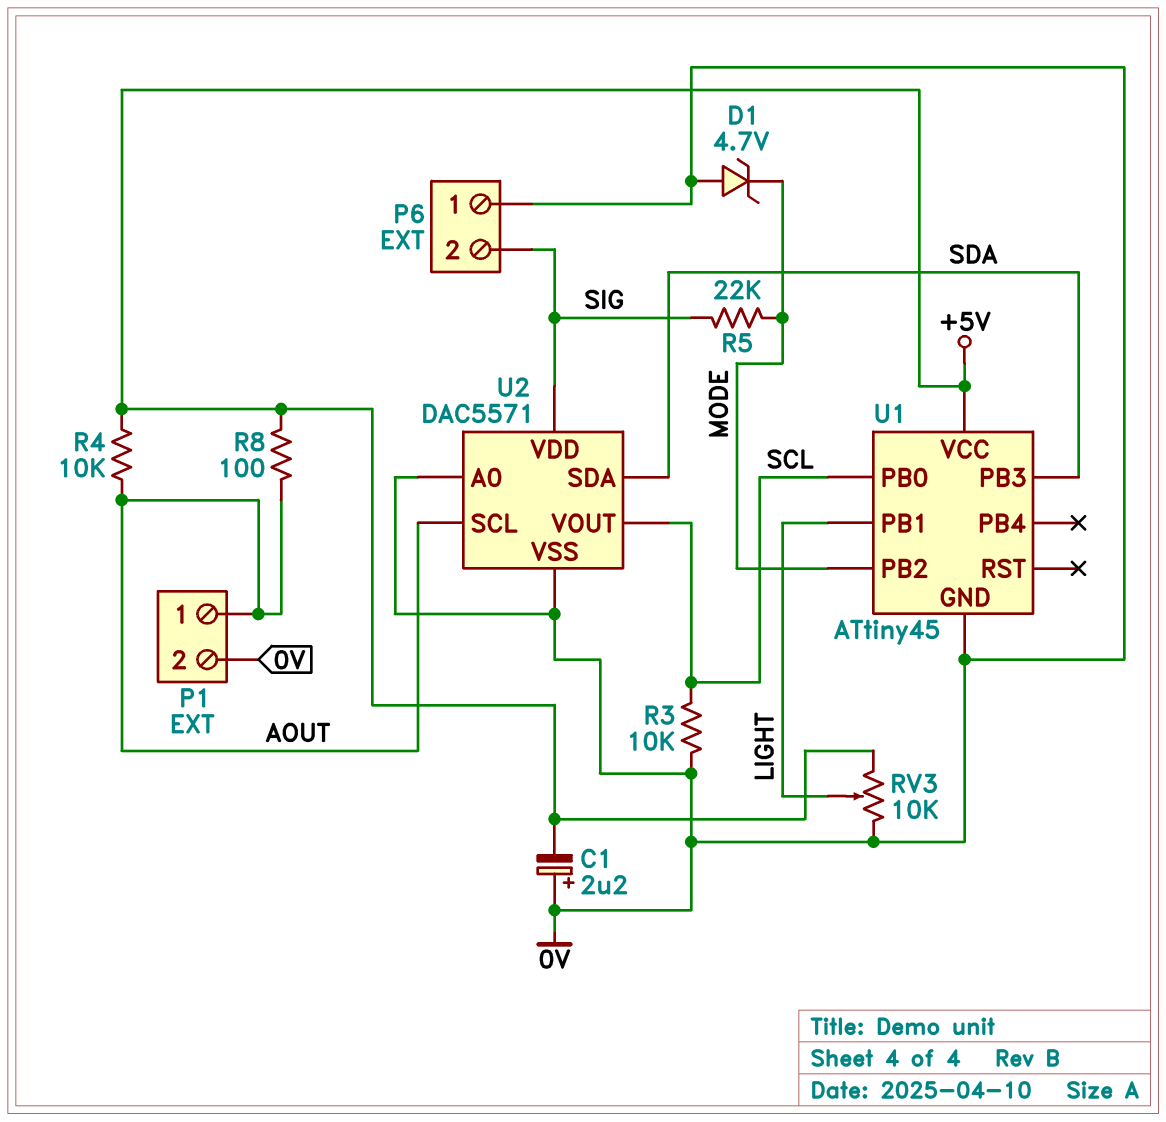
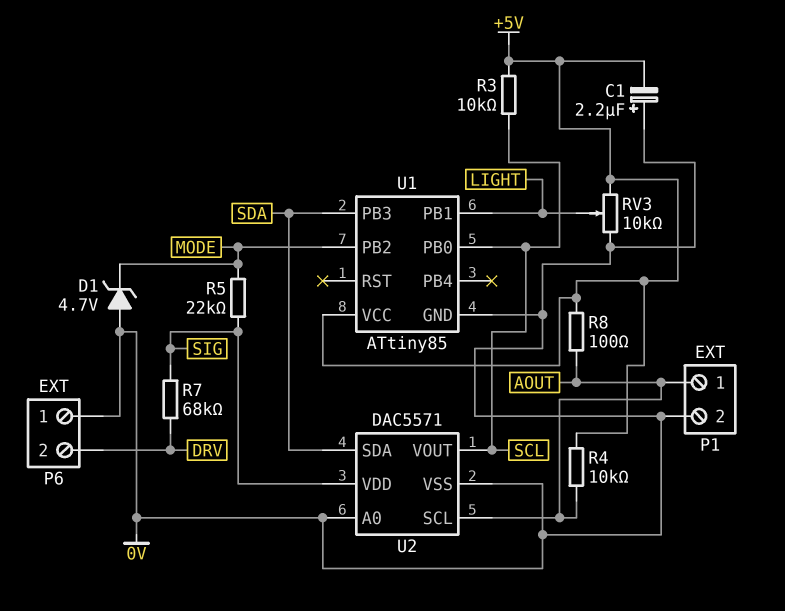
P6 pin 2: SIG -> DRV
R3: 10k (0V, SCL) -> 10k (+5V, SCL)
R7: none -> 68k (DRV, SIG)
U1: ATtiny45 -> ATtiny85

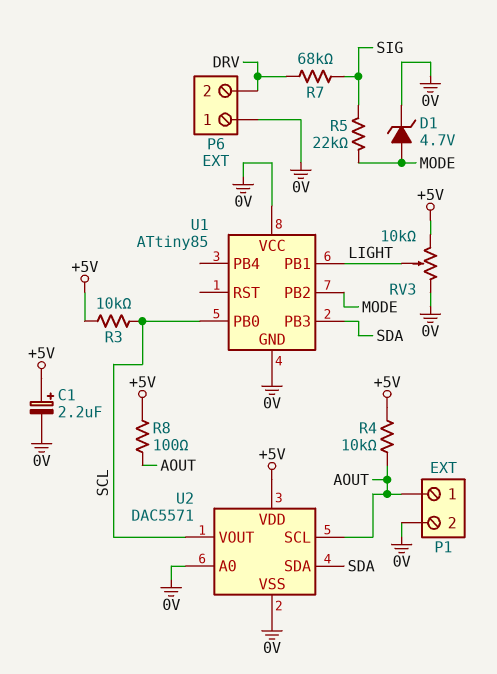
C1: 2.2uF (plus 0V, minus +5V) -> 2.2uF (plus +5V, minus 0V)
D1: zener 4.7V (A 0V, K MODE) -> zener 4.7V (A MODE, K 0V)
U1 pin VCC: +5V -> 0V
U2 pin VDD: SIG -> +5V

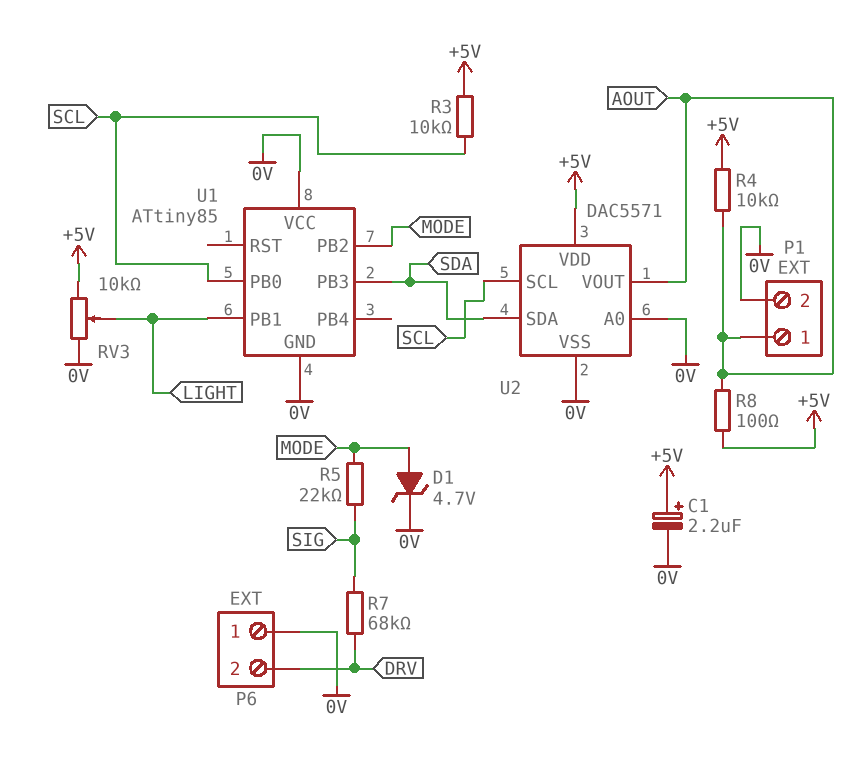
U2 pin SCL: AOUT -> SCL
U2 pin VOUT: SCL -> AOUT

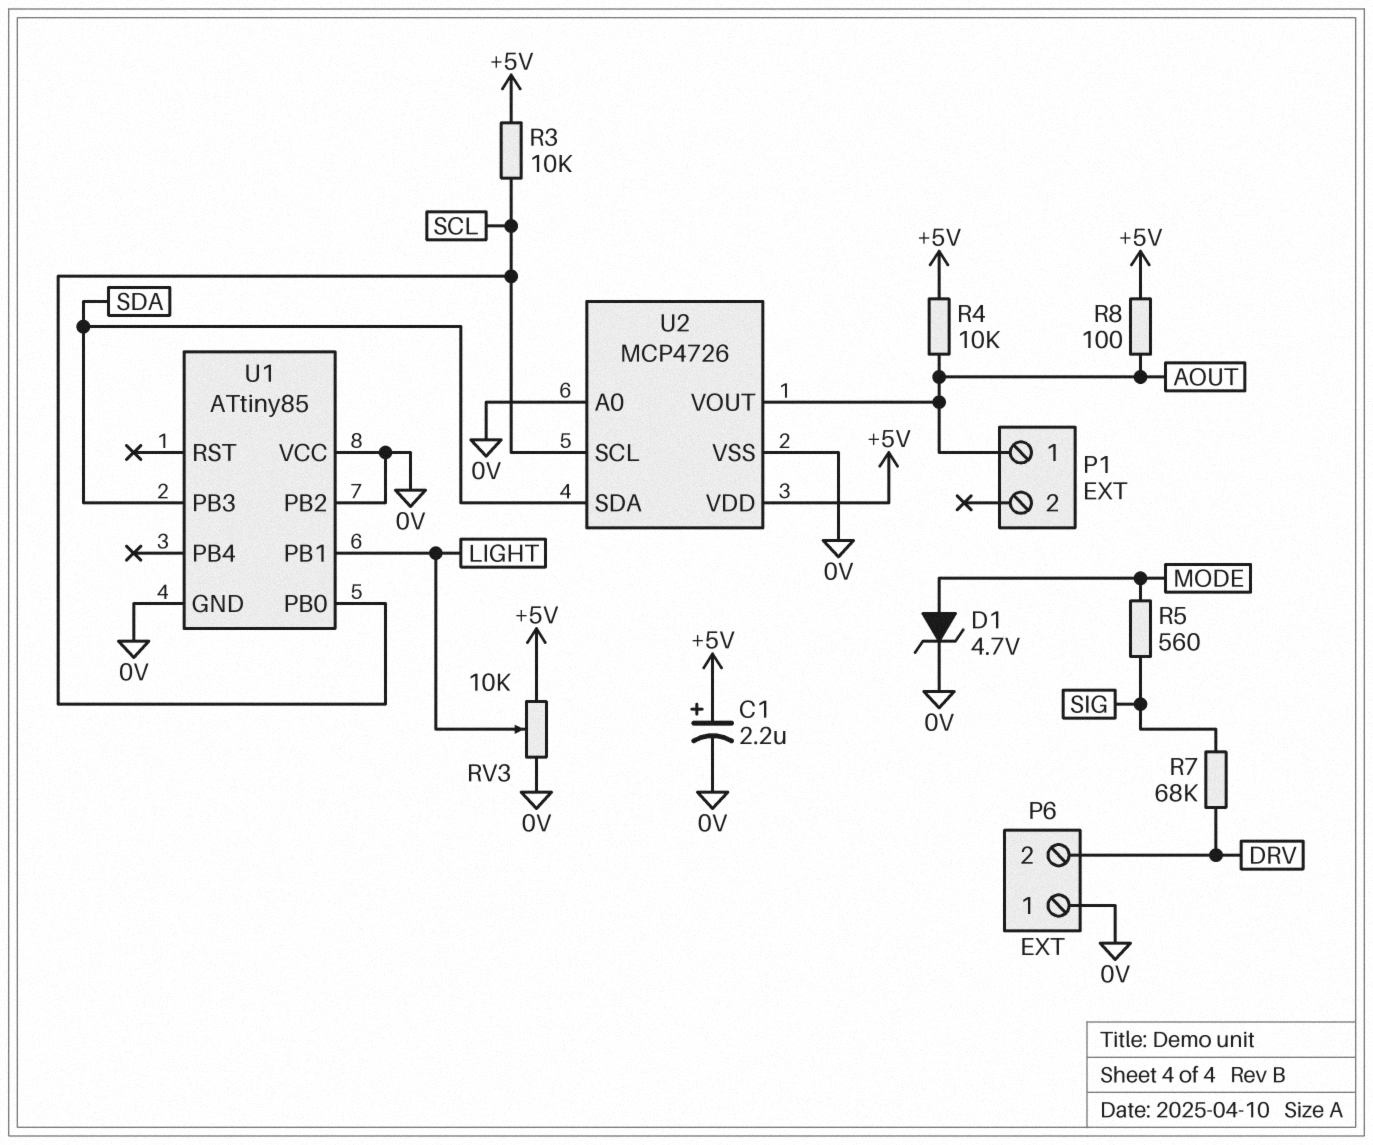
P1 pin 2: 0V -> none
R5: 22k (MODE, SIG) -> 560 (MODE, SIG)
U1 pin PB2: MODE -> 0V
U2: DAC5571 -> MCP4726

